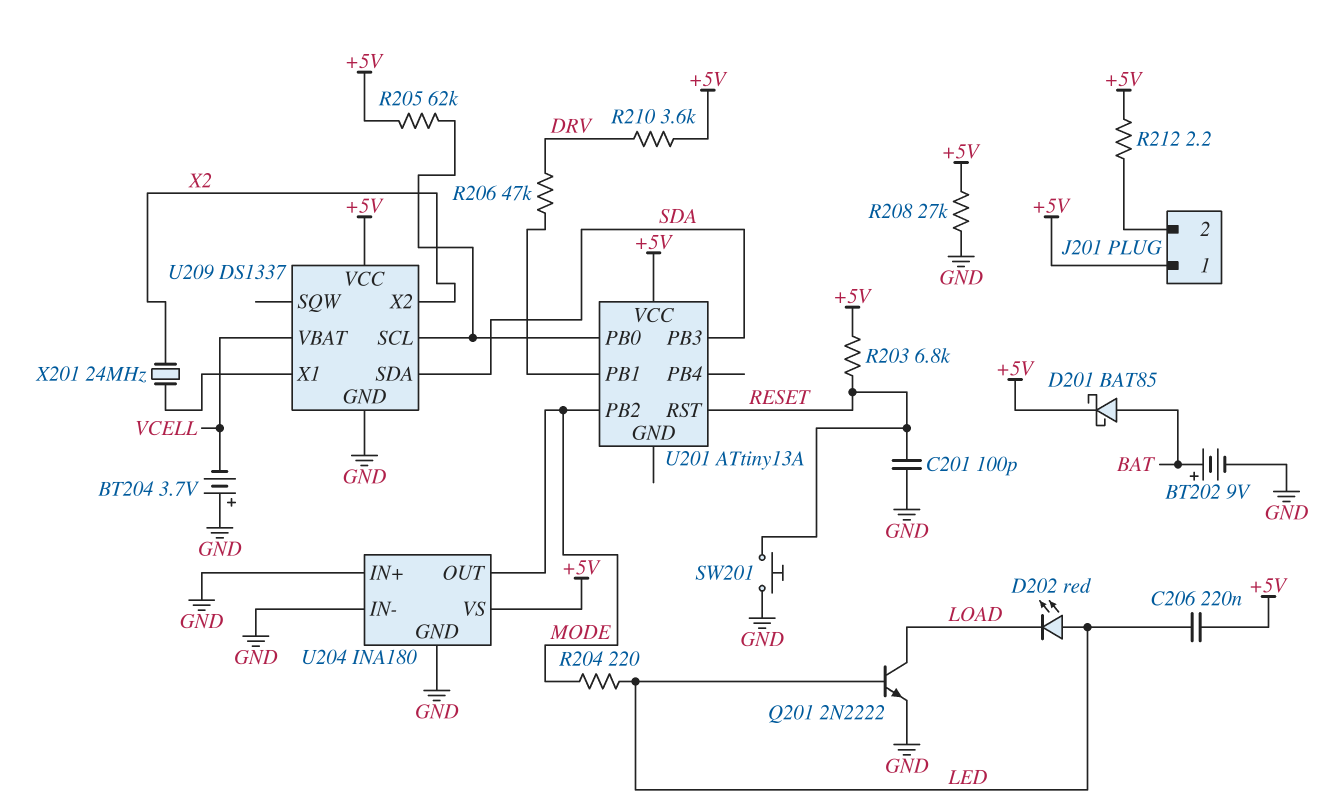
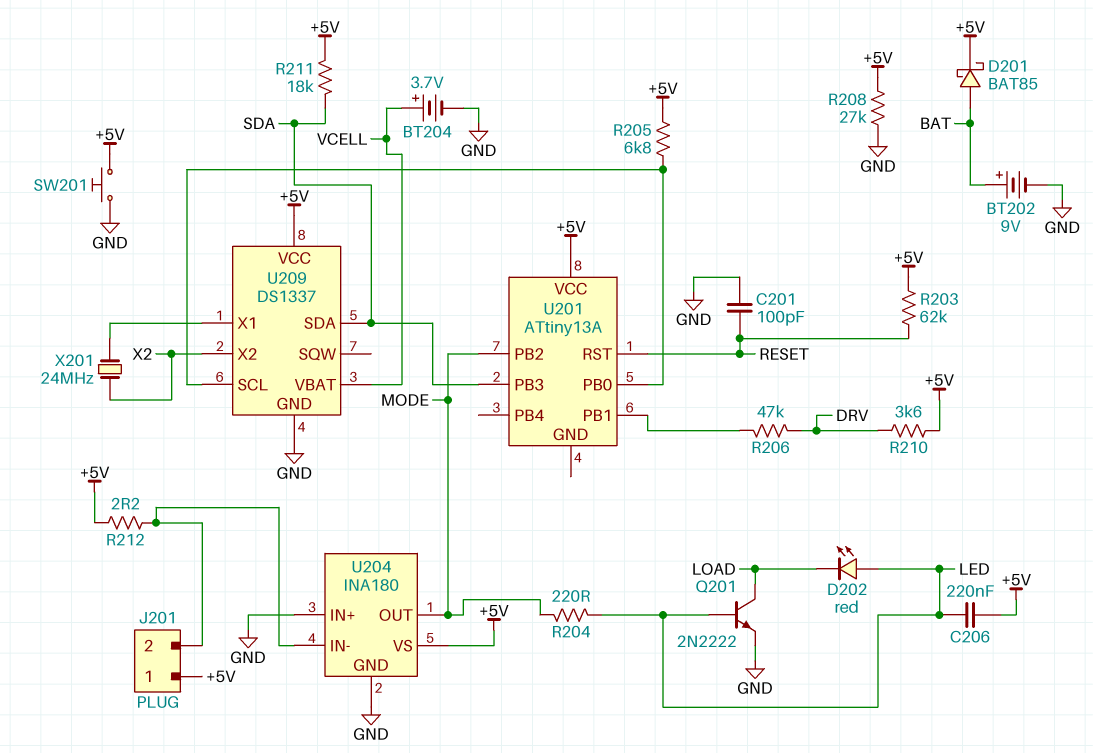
BT204: 3.7V (plus GND, minus VCELL) -> 3.7V (plus VCELL, minus GND)
R203: 6.8k (+5V, RESET) -> 62k (+5V, RESET)
R205: 62k (+5V, U201/PB0) -> 6.8k (+5V, U201/PB0)
R211: none -> 18k (+5V, SDA)
SW201: button (GND, RESET) -> button (+5V, GND)
U204 pin IN-: GND -> J201/2

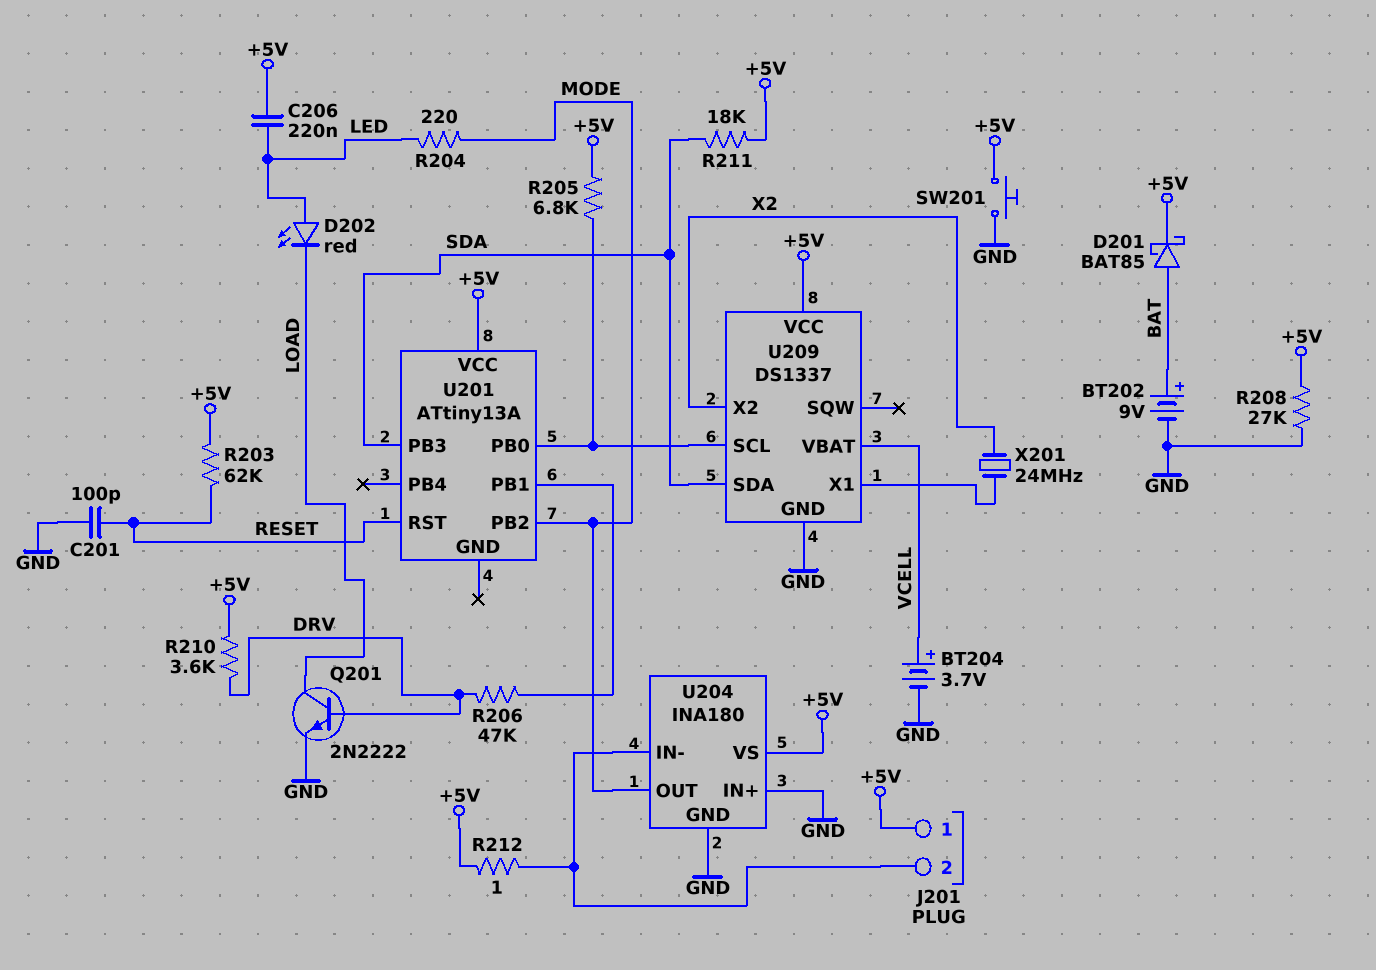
Q201: NPN 2N2222 (B LED, C LOAD, E GND) -> NPN 2N2222 (B DRV, C LOAD, E GND)
R212: 2.2 (+5V, J201/2) -> 1 (+5V, J201/2)

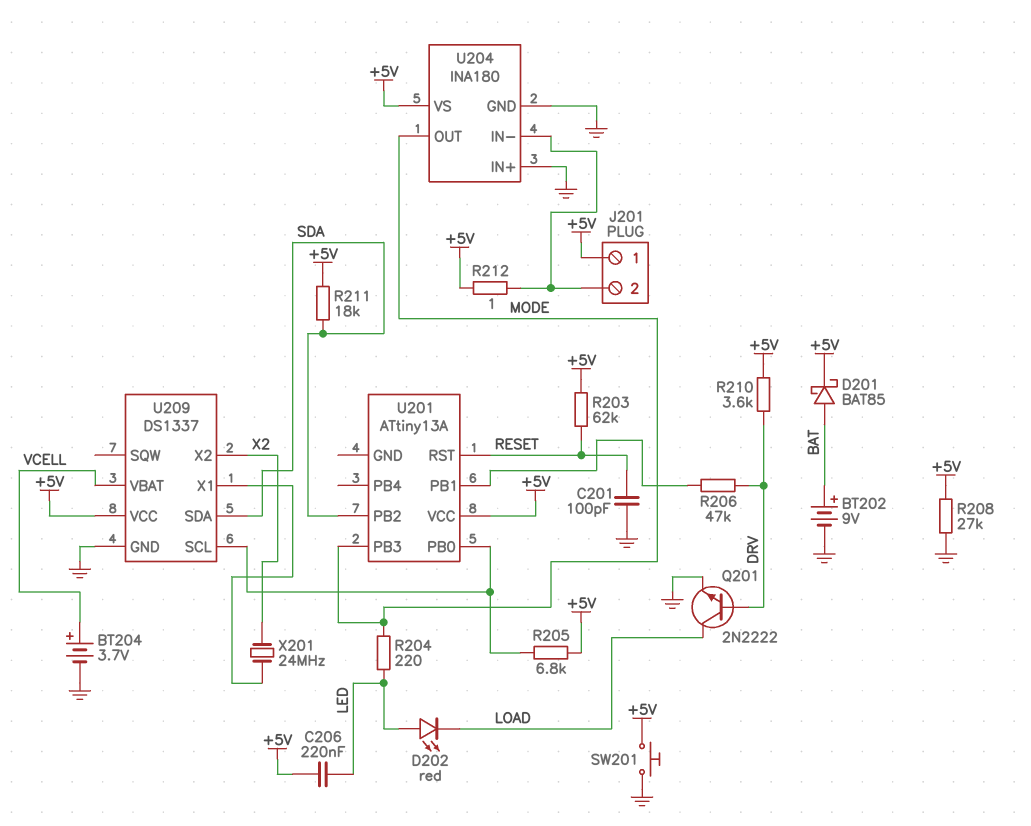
U201 pin PB2: MODE -> SDA
U201 pin PB3: SDA -> MODE

